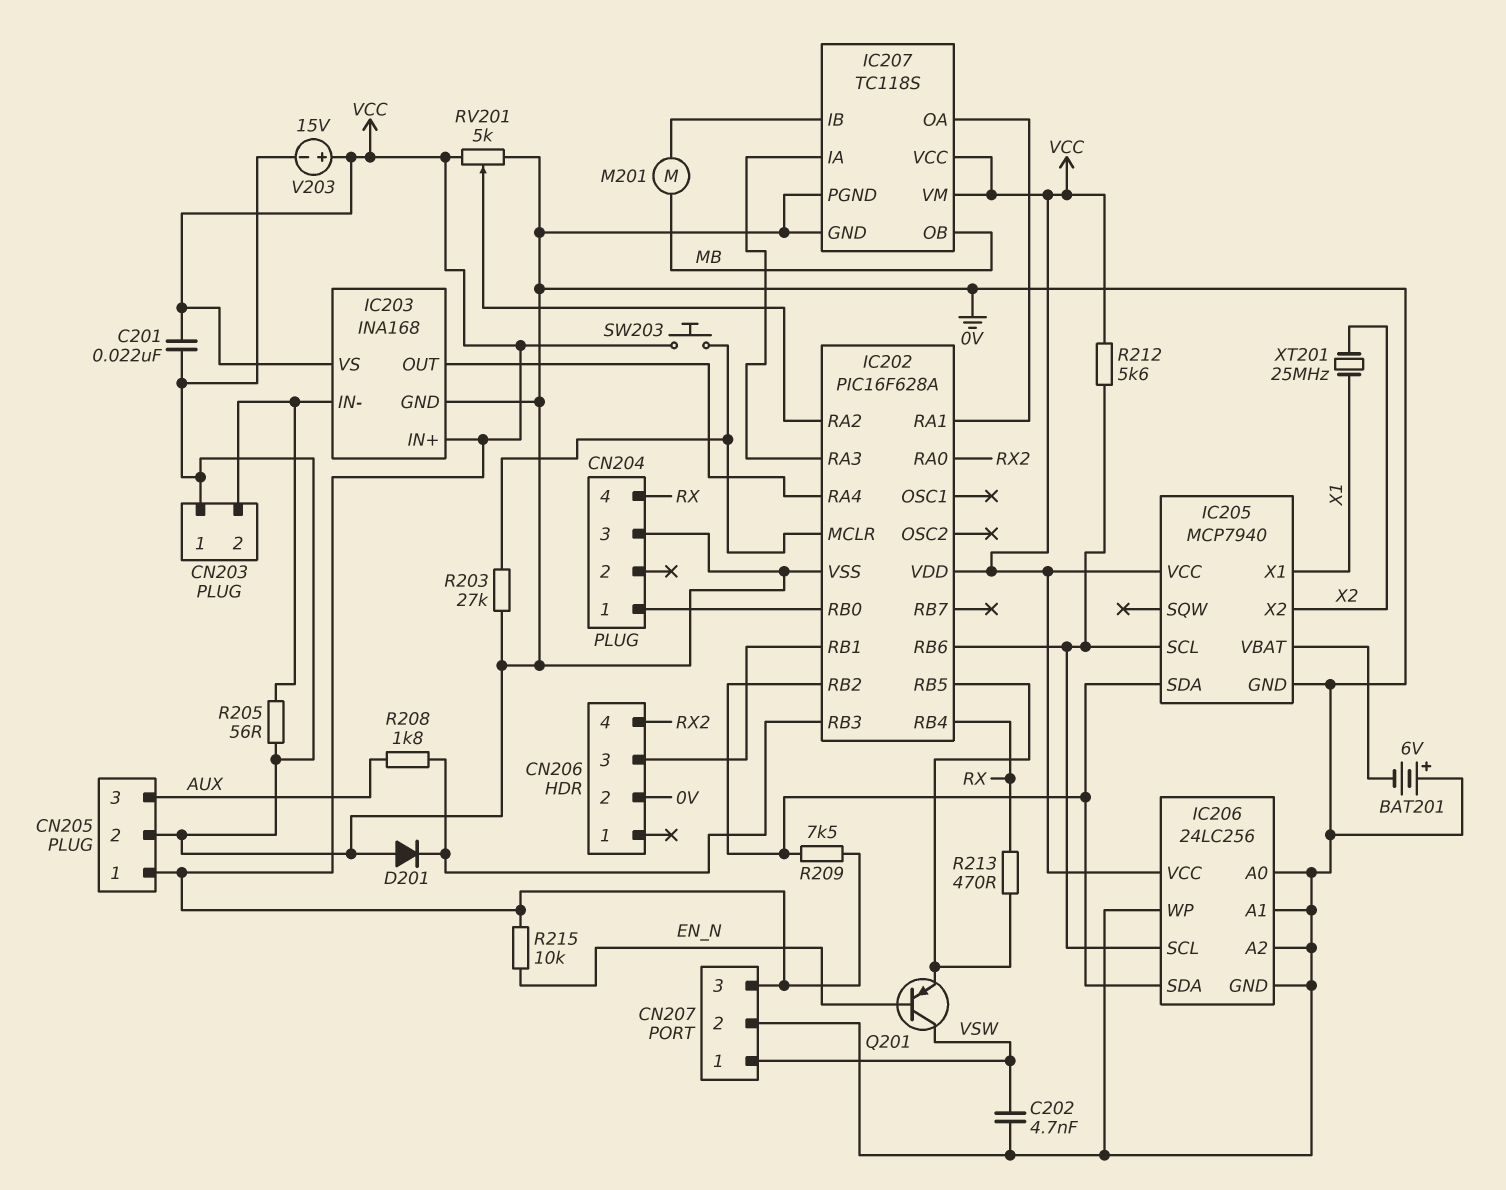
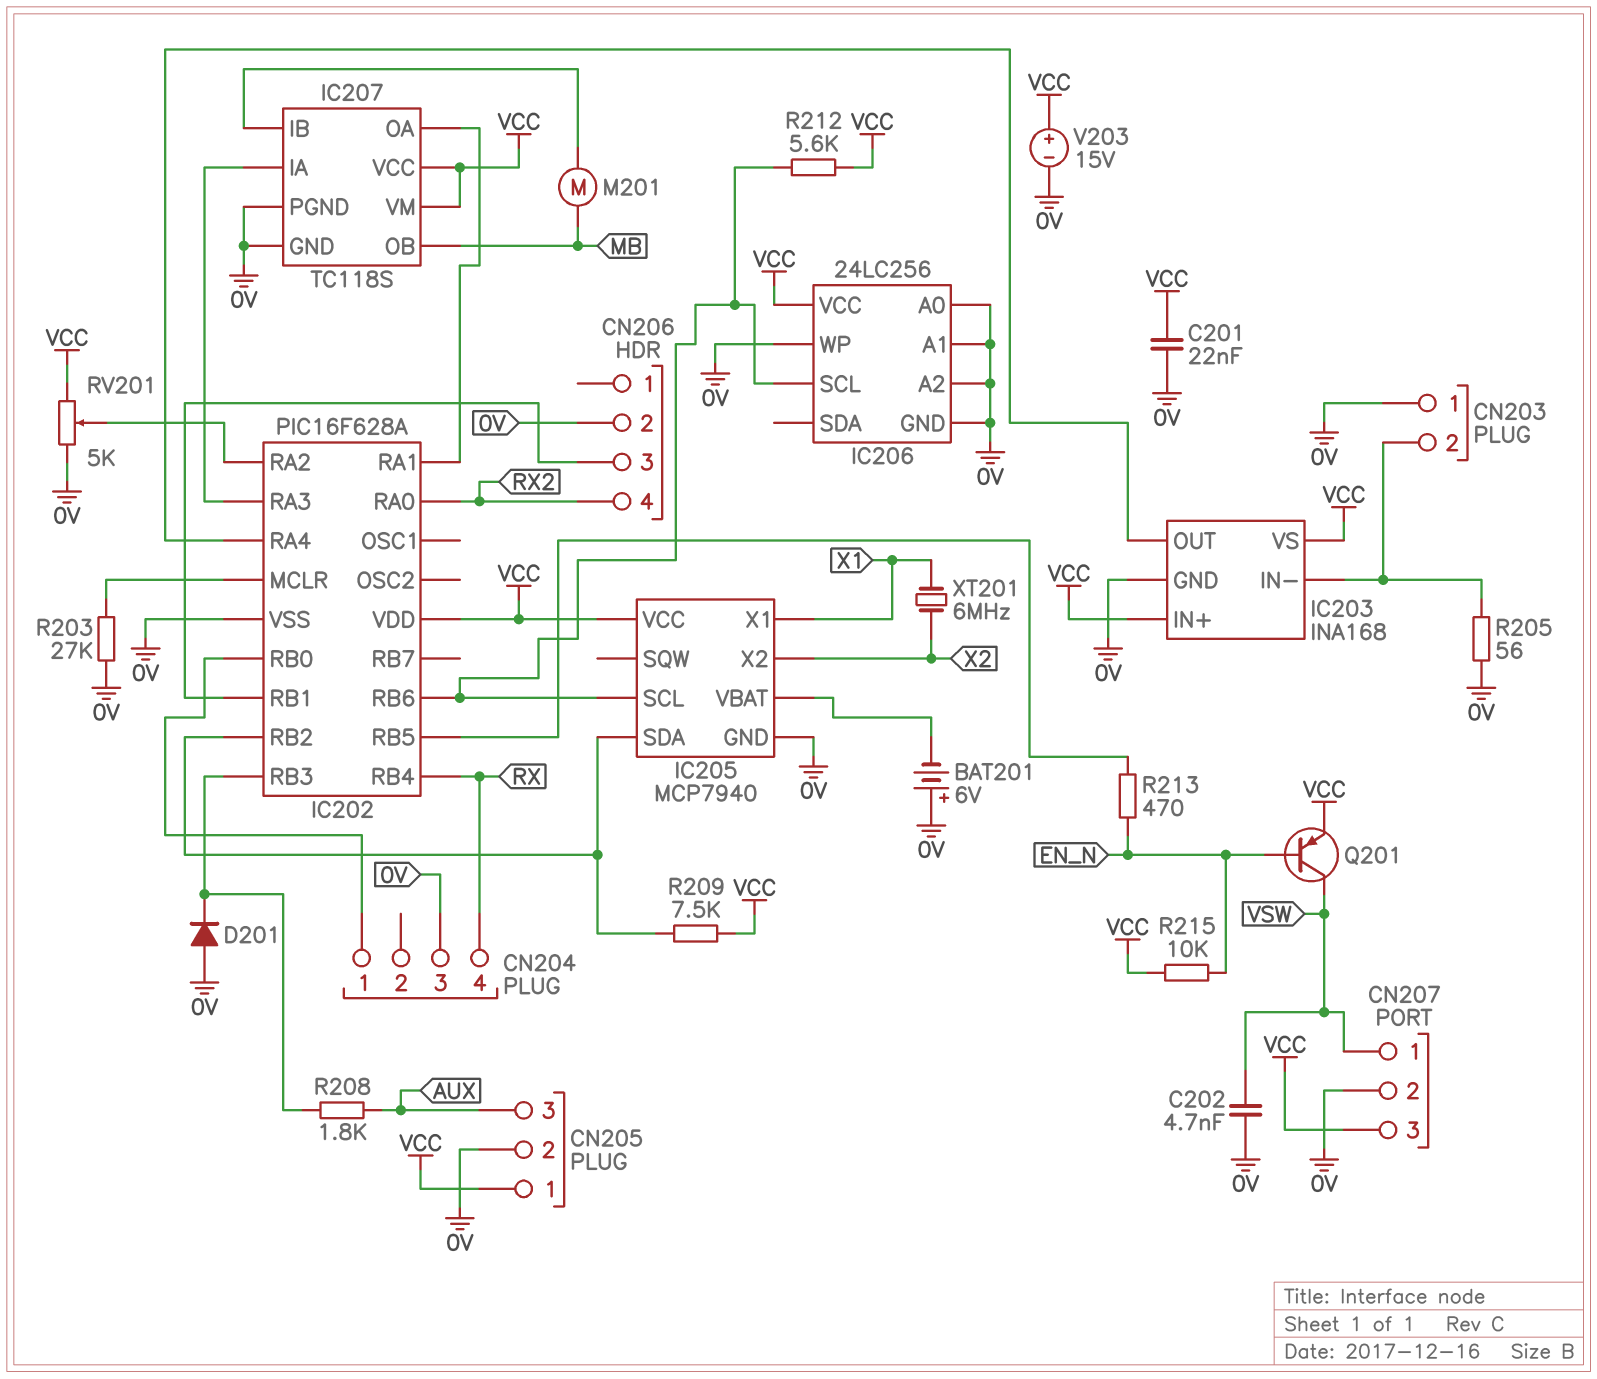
IC206 pin SDA: IC202/RB2 -> none
Q201: PNP (B EN_N, C VSW, E IC202/RB5) -> PNP (B EN_N, C VSW, E VCC)
R213: 470 (IC202/RB5, RX) -> 470 (EN_N, IC202/RB5)
SW203: button (IC202/MCLR, VCC) -> none
XT201: 25MHz (X1, X2) -> 6MHz (X1, X2)

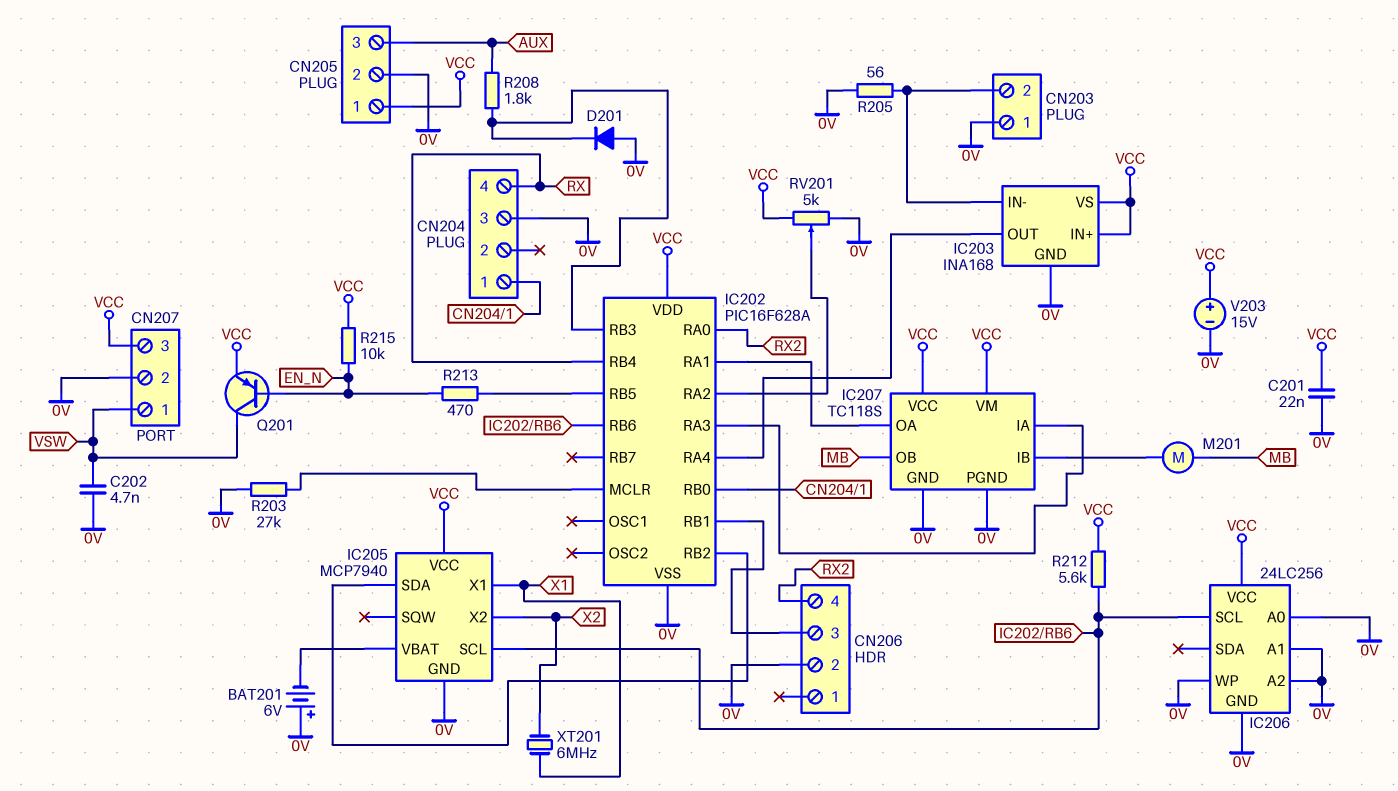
R209: 7.5k (IC202/RB2, VCC) -> none

